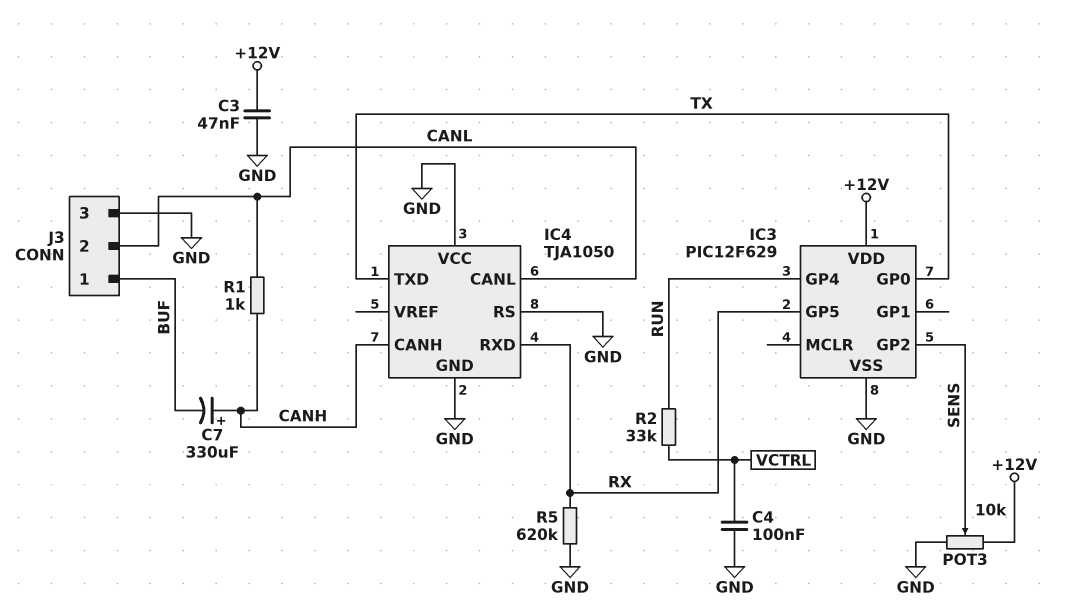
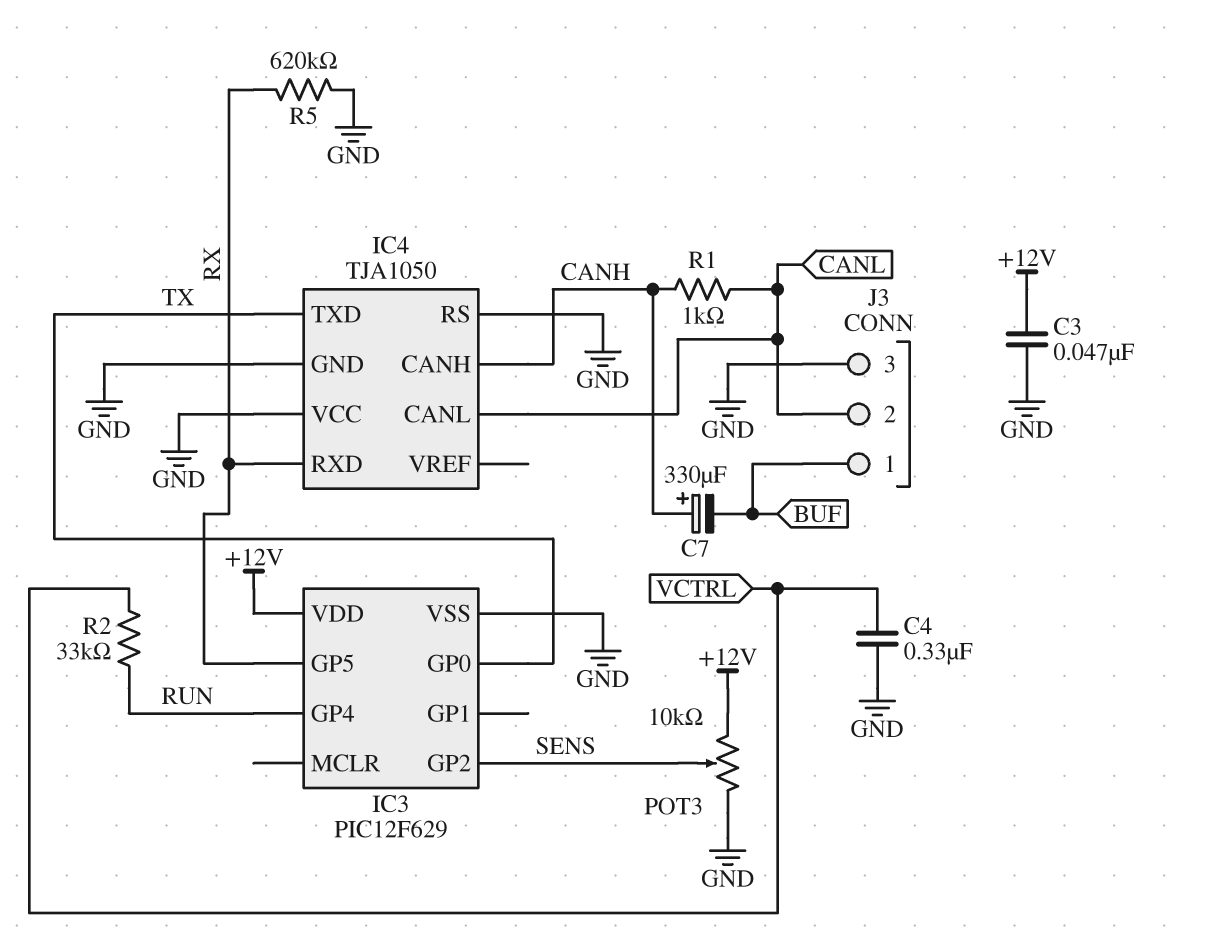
C4: 100nF (GND, VCTRL) -> 330nF (GND, VCTRL)

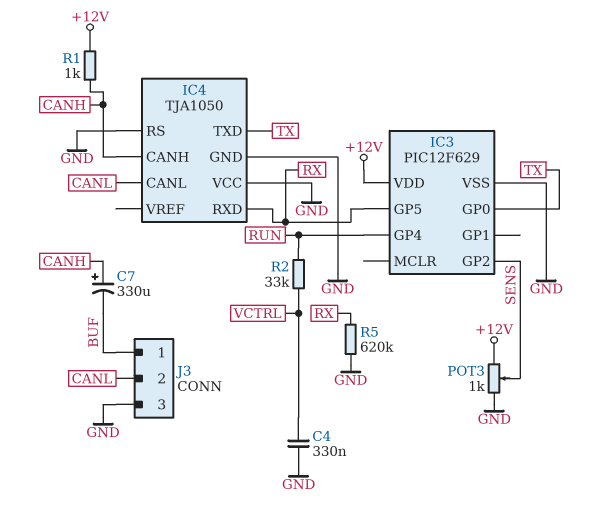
C3: 47nF (+12V, GND) -> none
POT3: 10k (+12V, GND, wiper SENS) -> 1k (+12V, GND, wiper SENS)
R1: 1k (CANH, CANL) -> 1k (+12V, CANH)

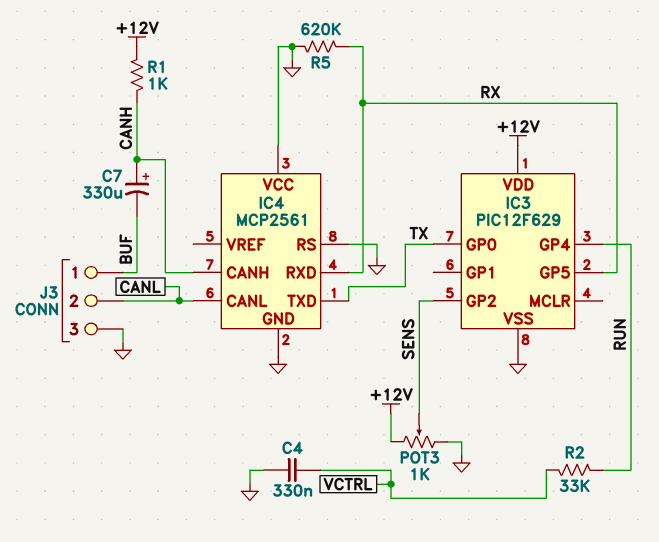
IC4: TJA1050 -> MCP2561

